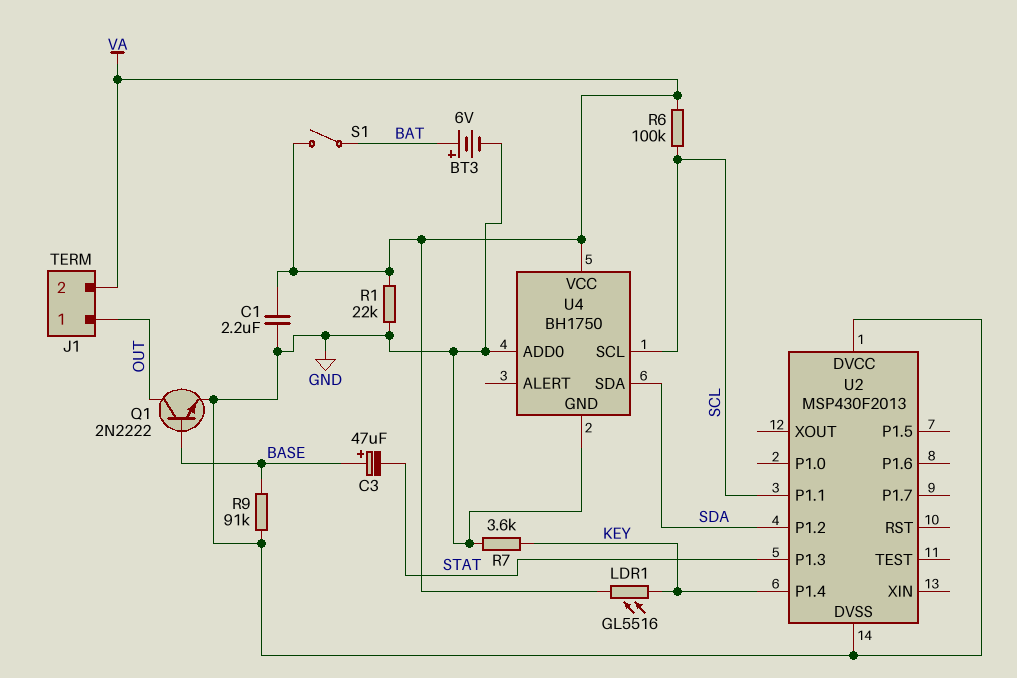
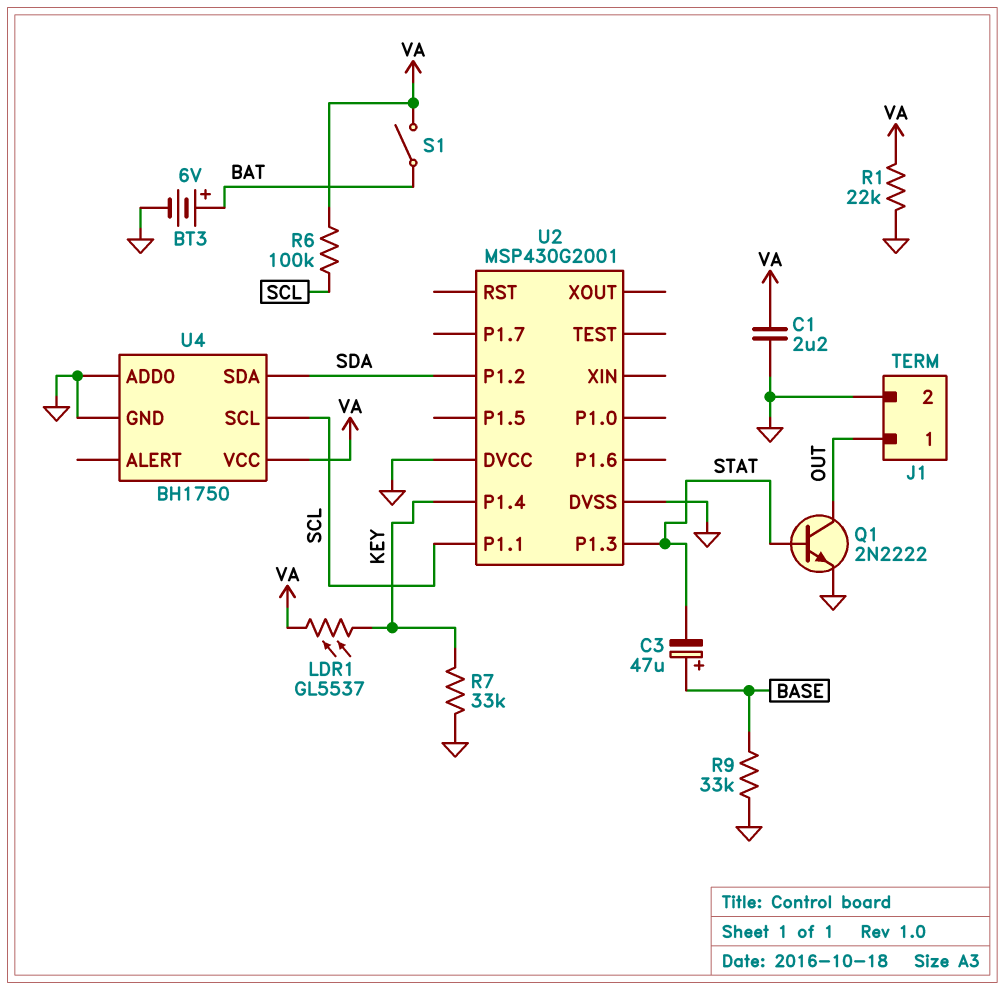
J1 pin 2: VA -> GND
LDR1: GL5516 (KEY, VA) -> GL5537 (KEY, VA)
Q1: NPN 2N2222 (B BASE, C OUT, E GND) -> NPN 2N2222 (B STAT, C OUT, E GND)
R7: 3.6k (GND, KEY) -> 33k (GND, KEY)
R9: 91k (BASE, GND) -> 33k (BASE, GND)
U2: MSP430F2013 -> MSP430G2001

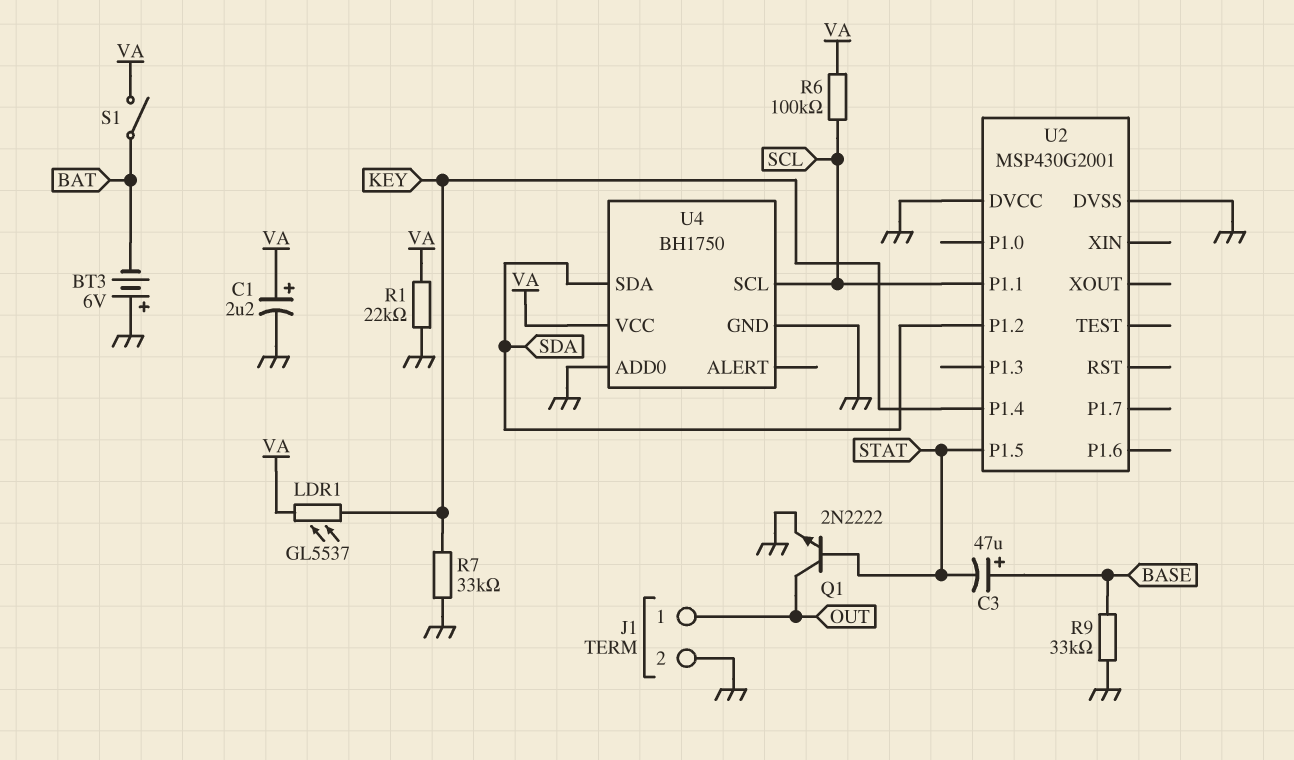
BT3: 6V (plus BAT, minus GND) -> 6V (plus GND, minus BAT)
C1: 2.2uF (GND, VA) -> 2.2uF (plus VA, minus GND)
U2 pin P1.3: STAT -> none
U2 pin P1.5: none -> STAT

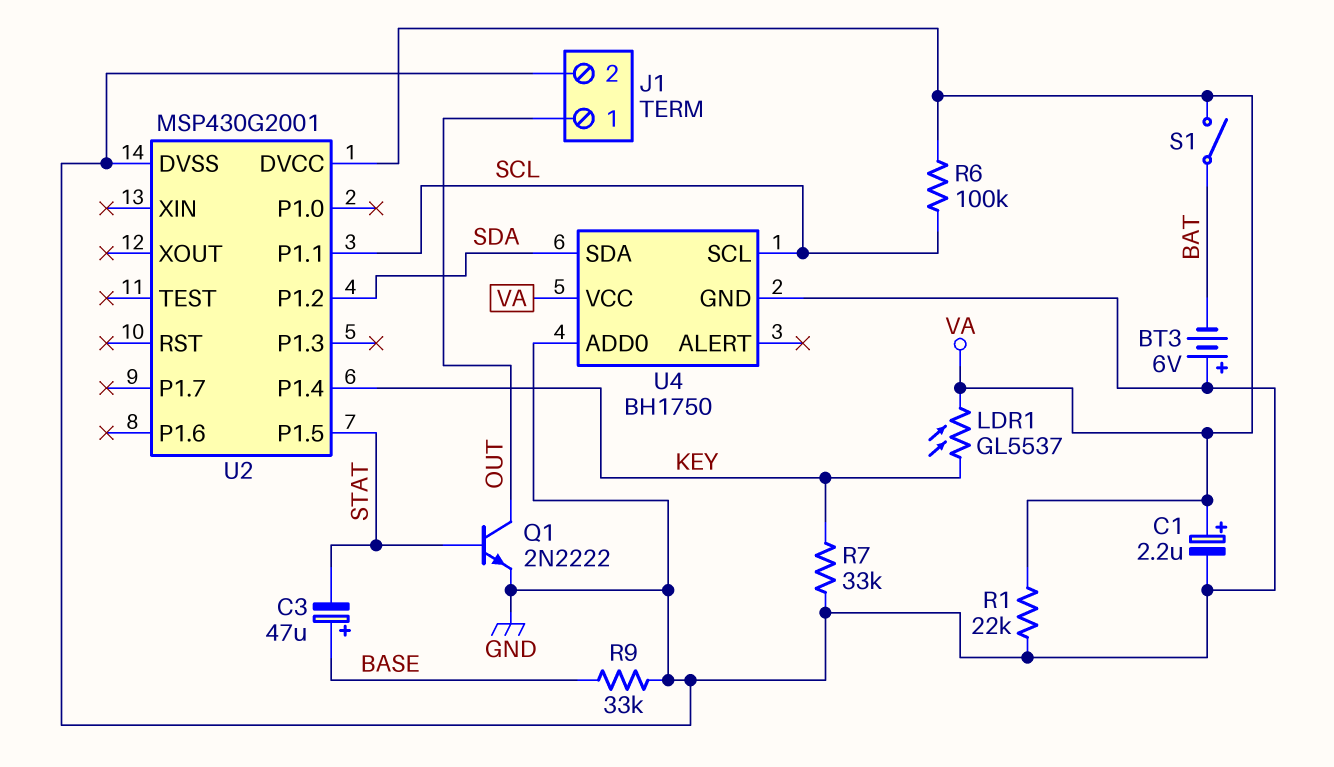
U2 pin DVCC: GND -> VA

